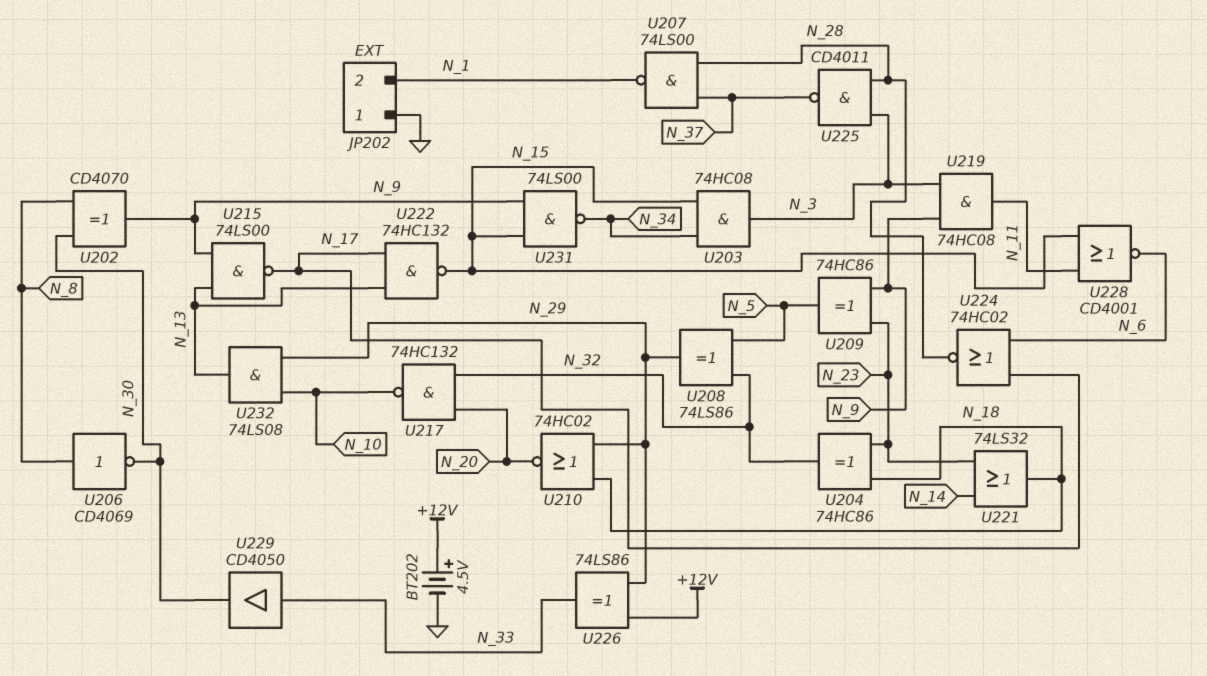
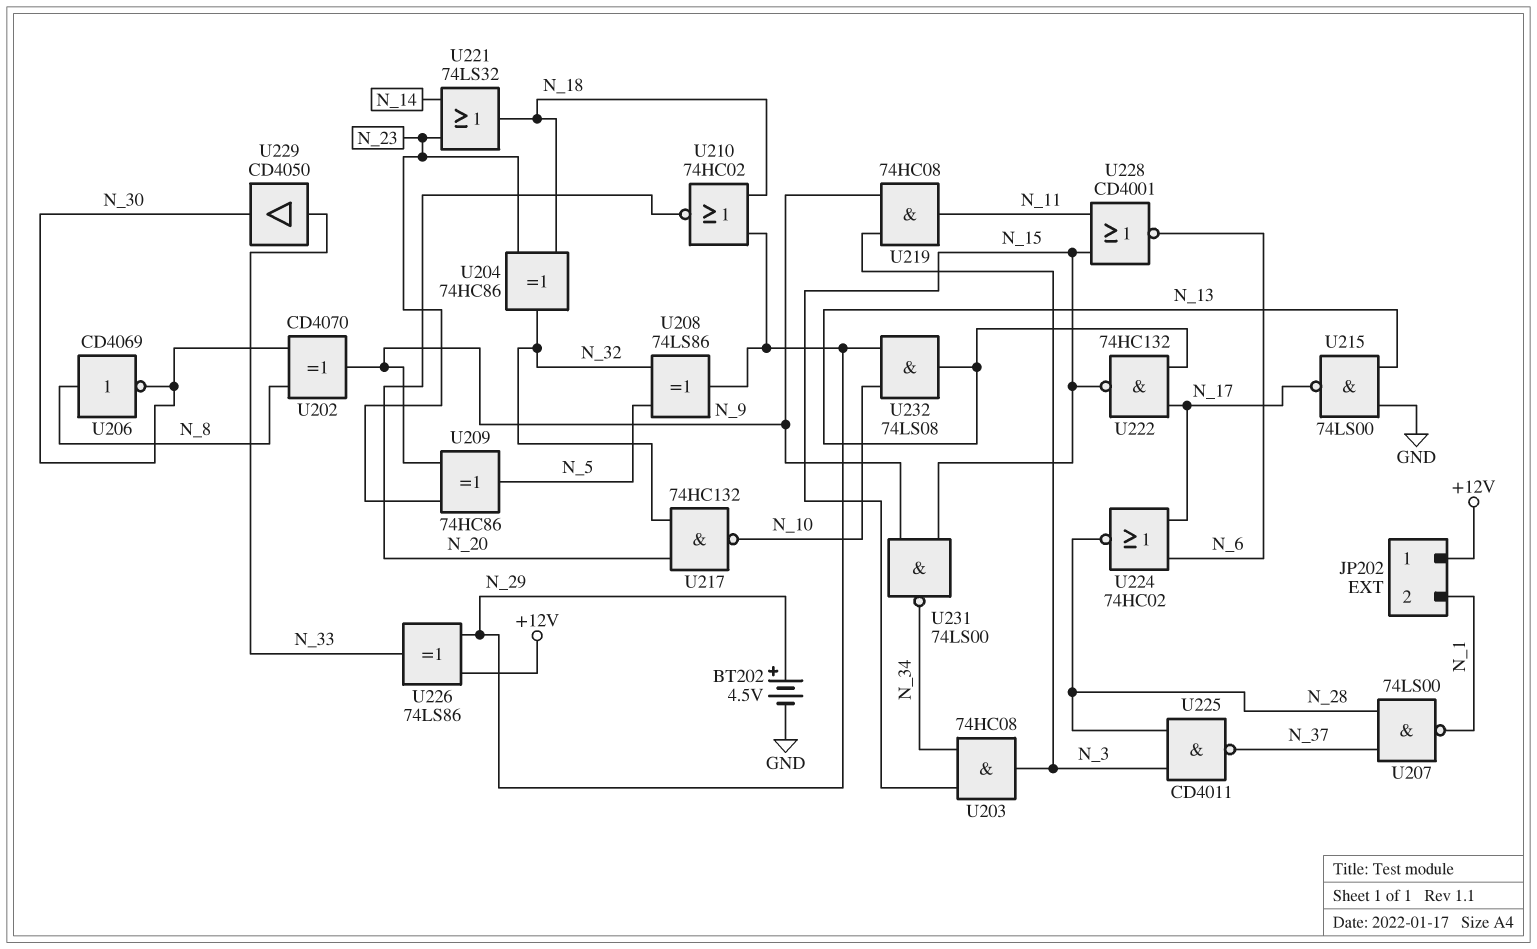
BT202: 4.5V (plus +12V, minus GND) -> 4.5V (plus N_29, minus GND)
JP202 pin 1: GND -> +12V
U215: NAND 74LS00 (in N_9, in N_13, out N_17) -> NAND 74LS00 (in GND, in N_13, out N_17)

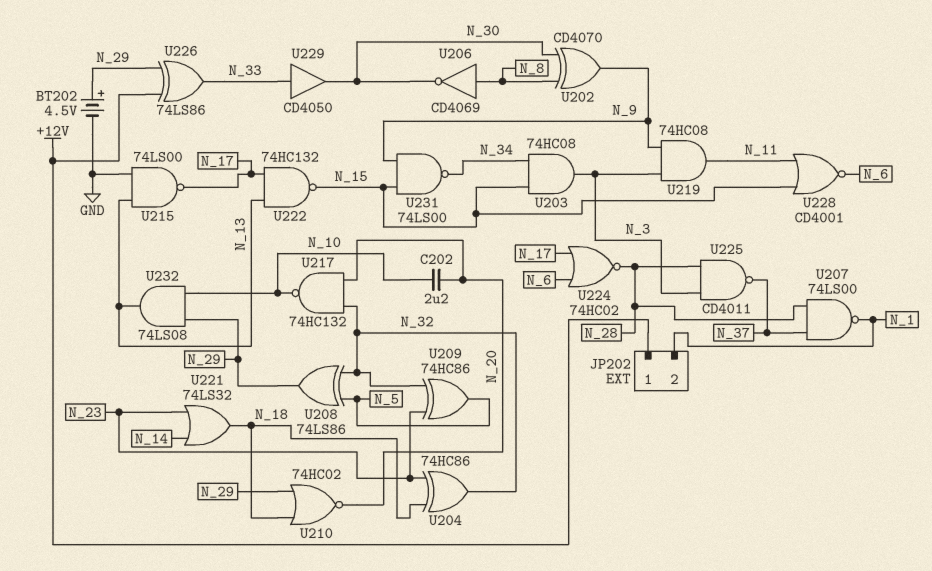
C202: none -> 2.2uF (N_10, N_20)
U209: XOR 74HC86 (in N_9, in N_23, out N_5) -> XOR 74HC86 (in N_23, in N_32, out N_5)

